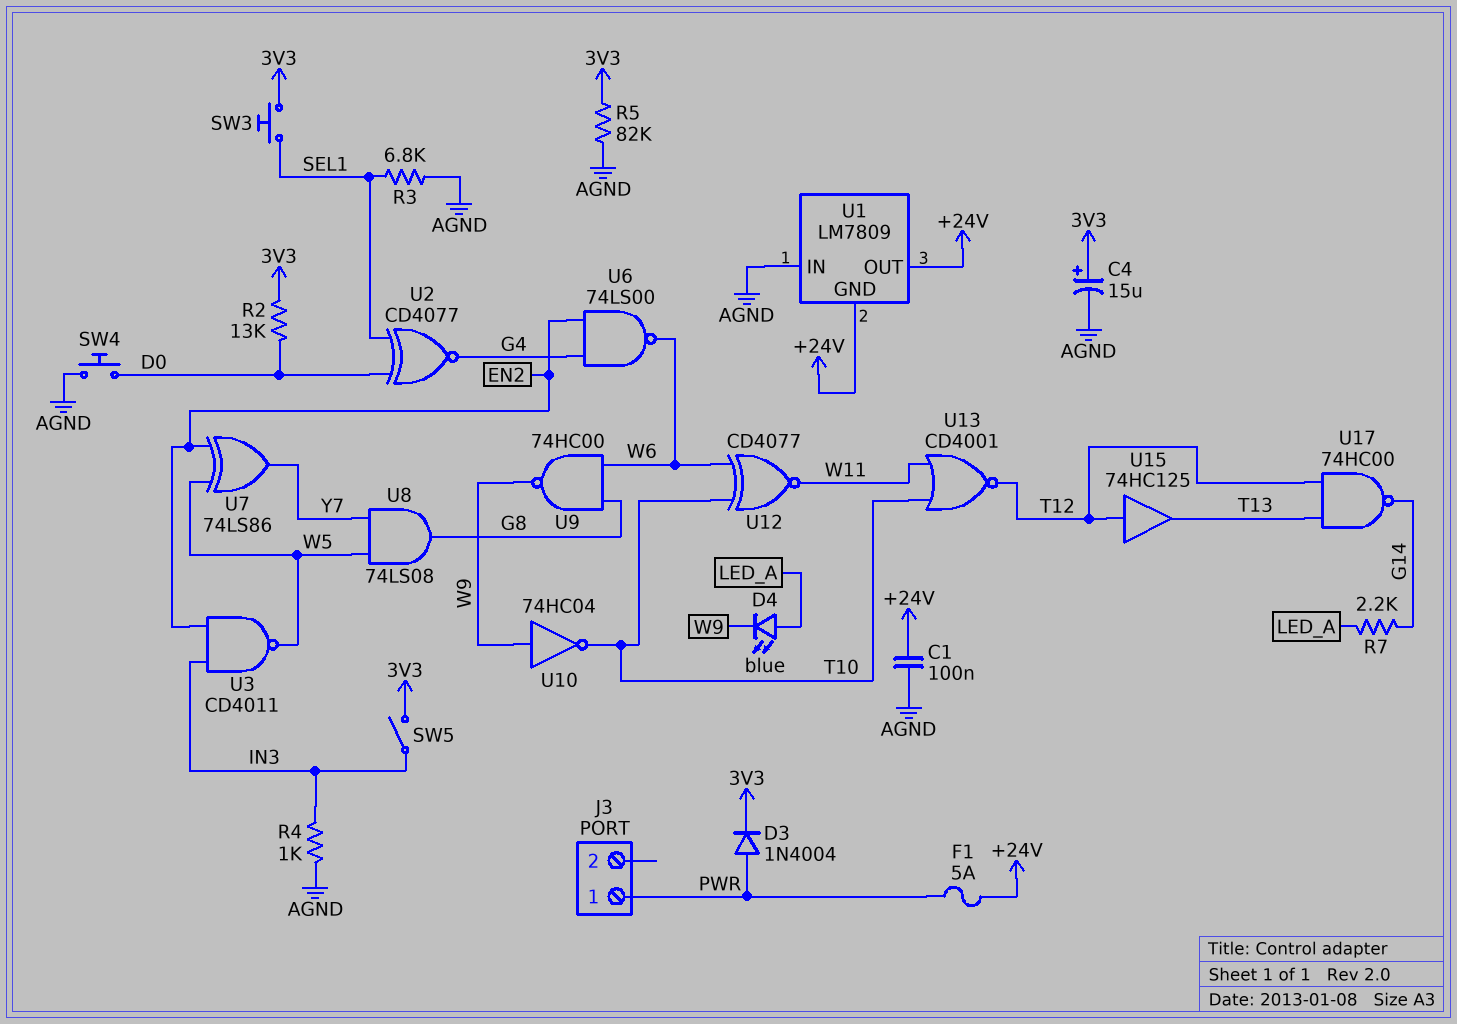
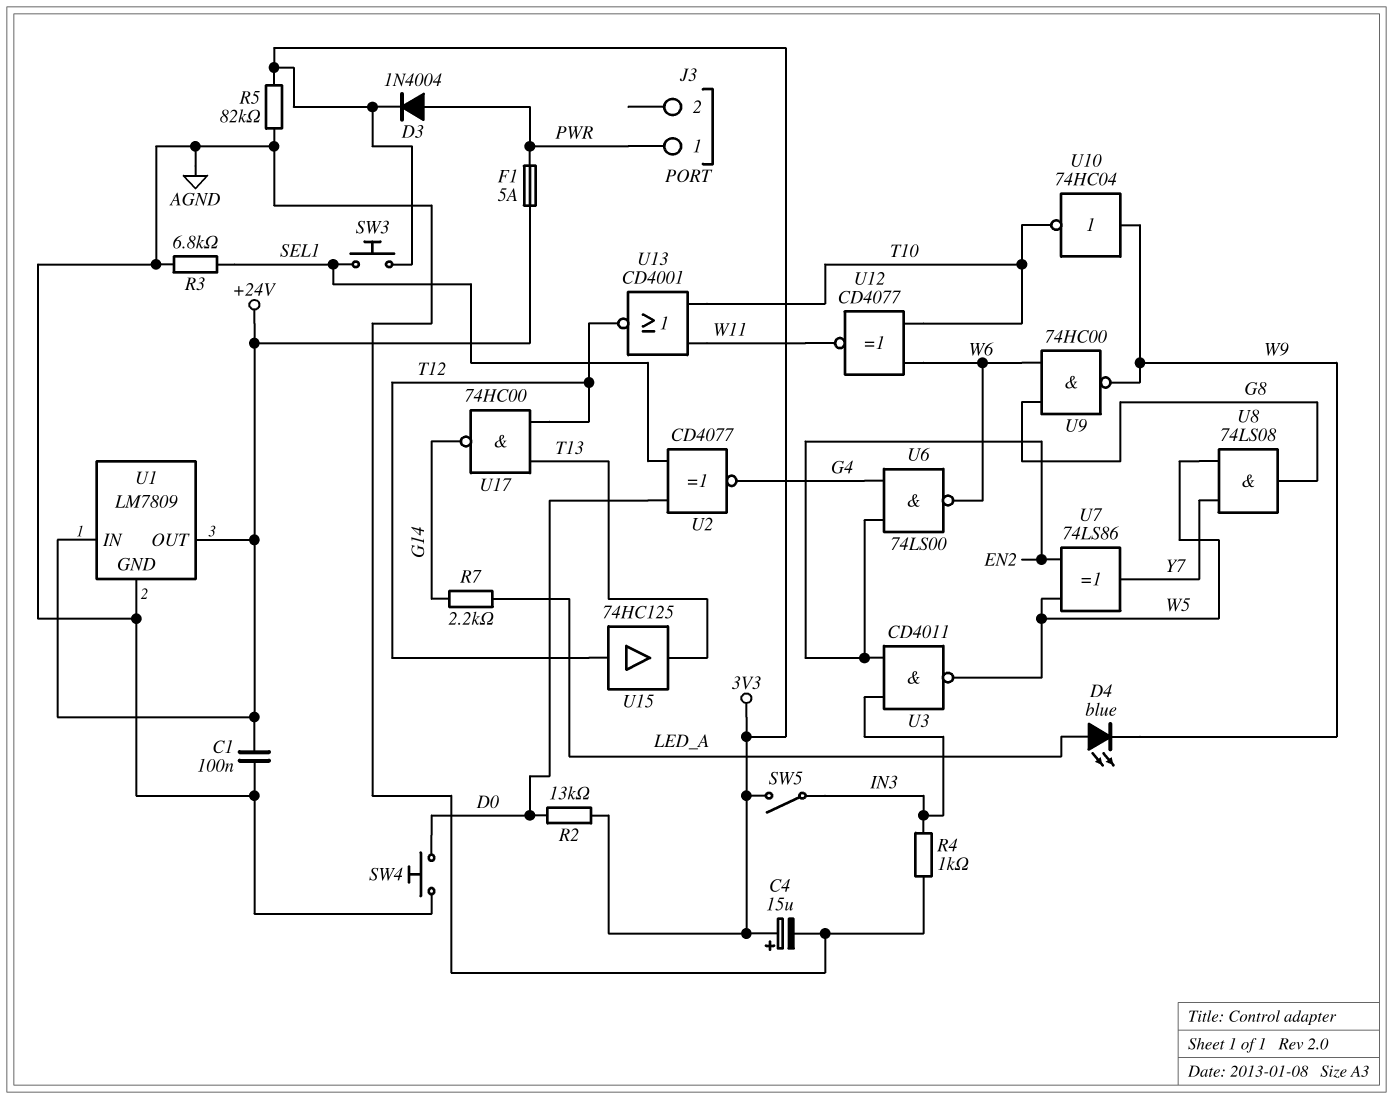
U1 pin GND: +24V -> AGND
U1 pin IN: AGND -> +24V

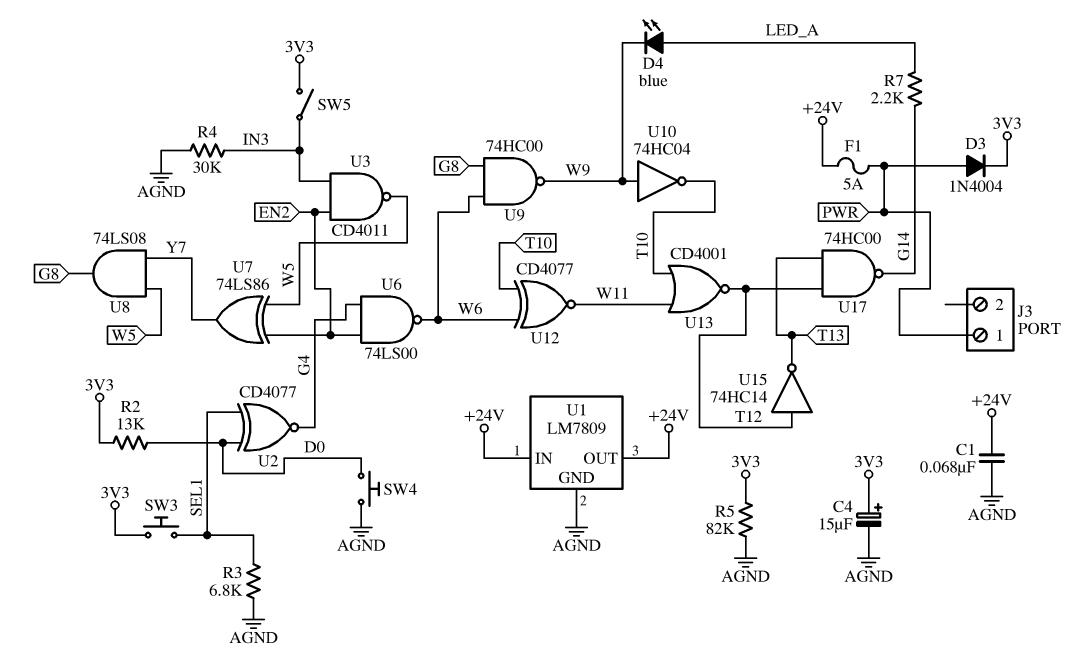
C1: 100nF (+24V, AGND) -> 68nF (+24V, AGND)
R4: 1k (AGND, IN3) -> 30k (AGND, IN3)
U15: buffer 74HC125 (in T12, out T13) -> NOT 74HC14 (in T12, out T13)

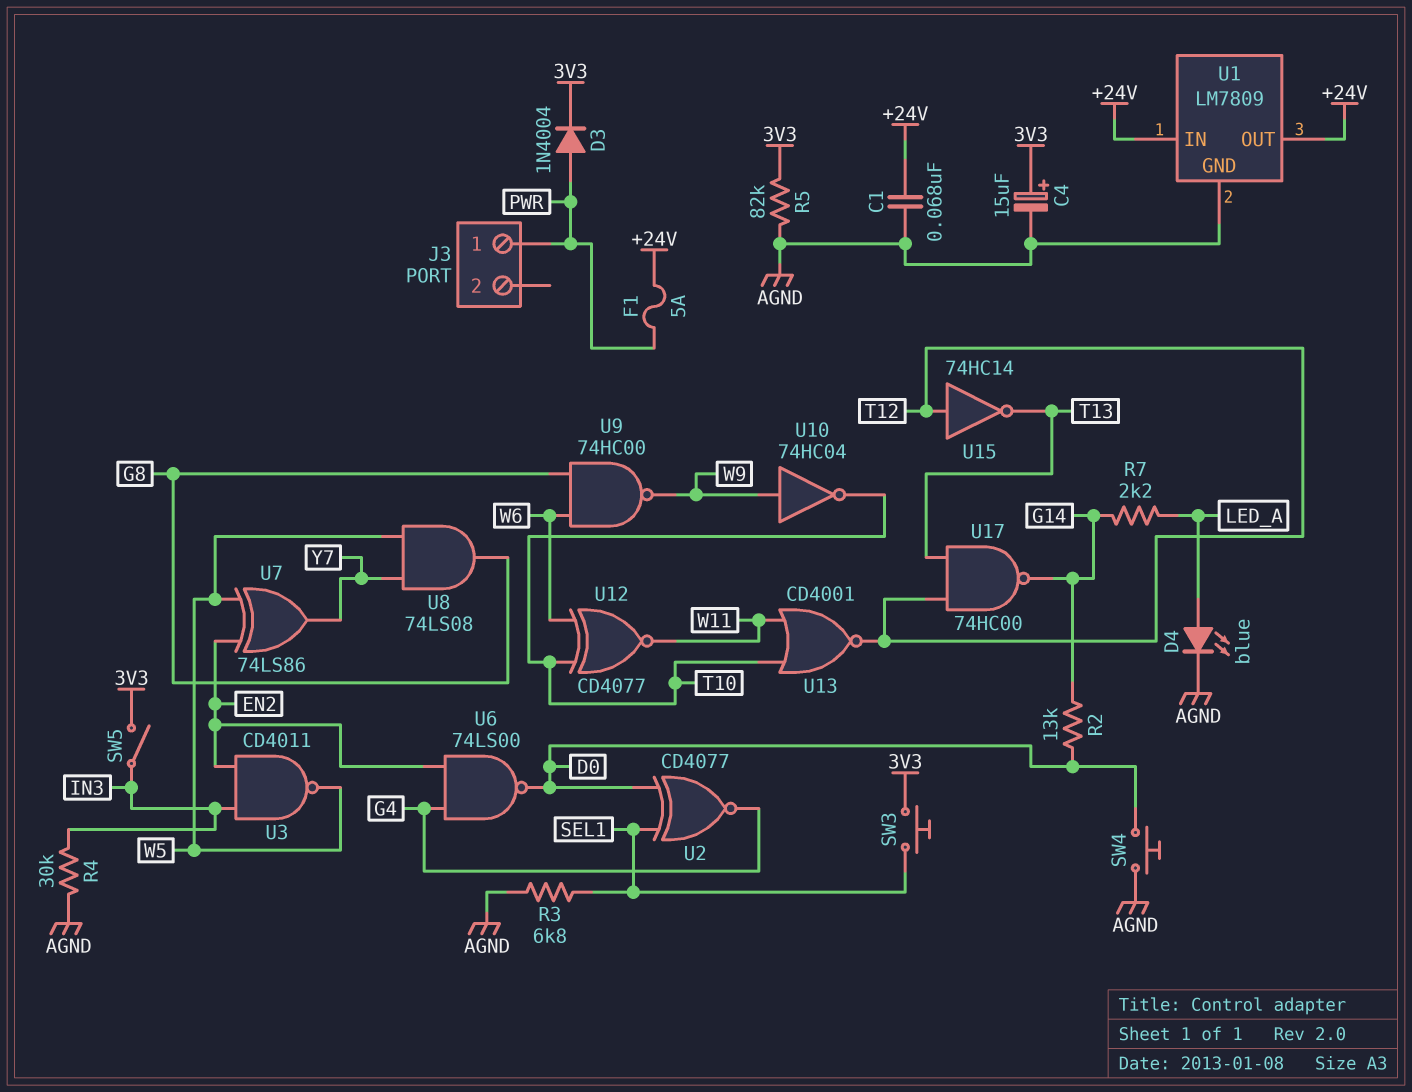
D4: LED blue (A LED_A, K W9) -> LED blue (A LED_A, K AGND)
R2: 13k (3V3, D0) -> 13k (D0, G14)
U6: NAND 74LS00 (in EN2, in G4, out W6) -> NAND 74LS00 (in EN2, in G4, out D0)

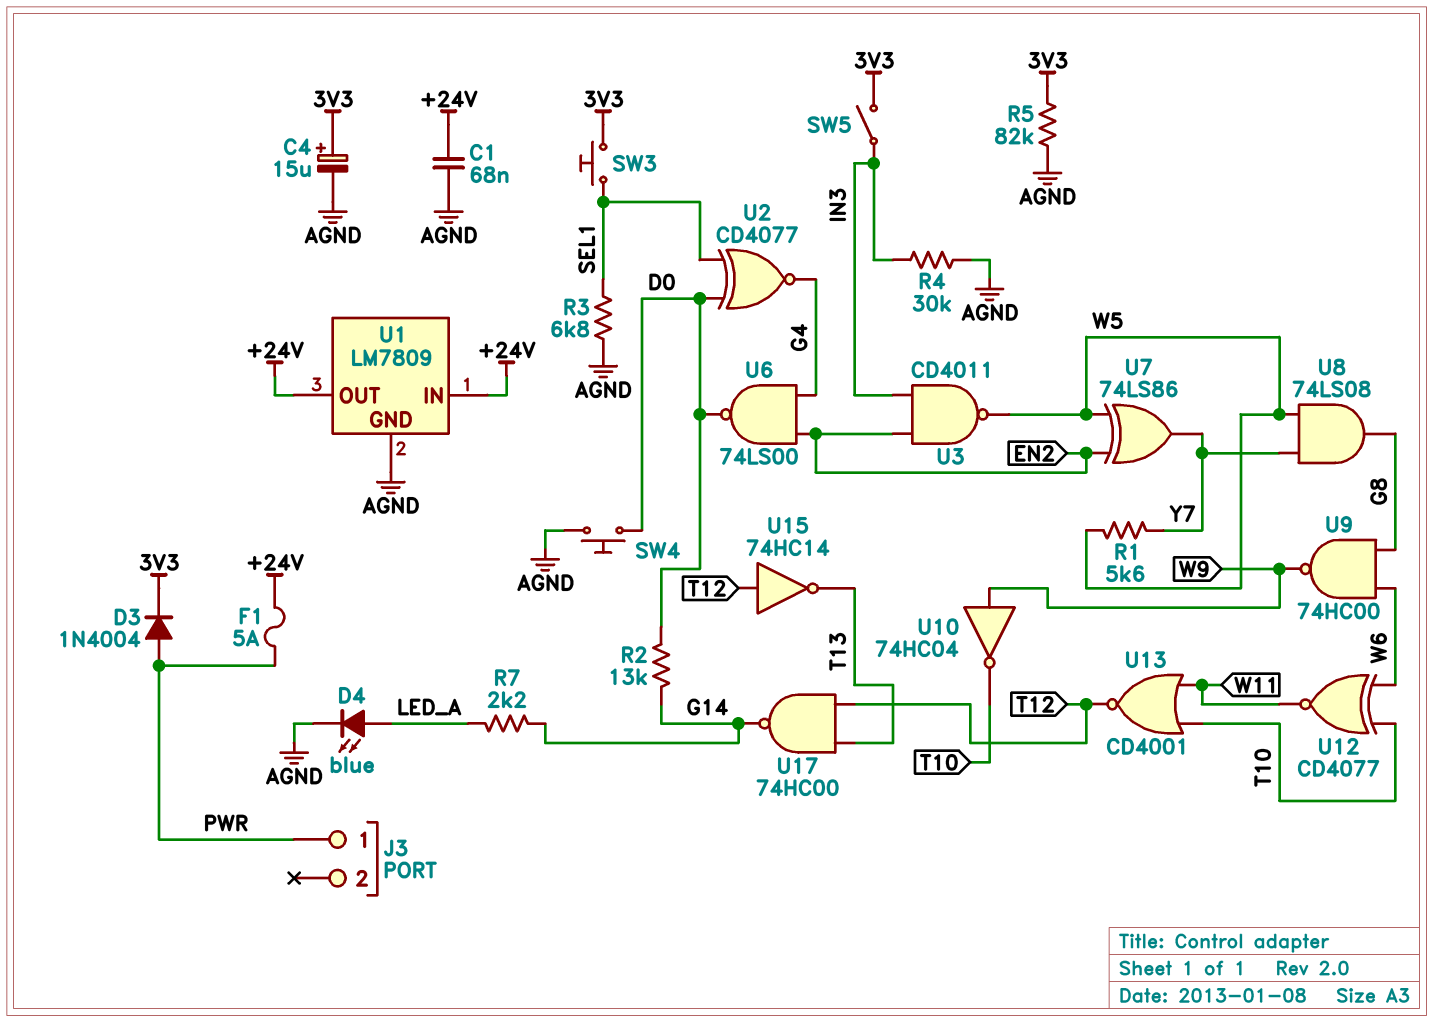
R1: none -> 5.6k (W5, Y7)

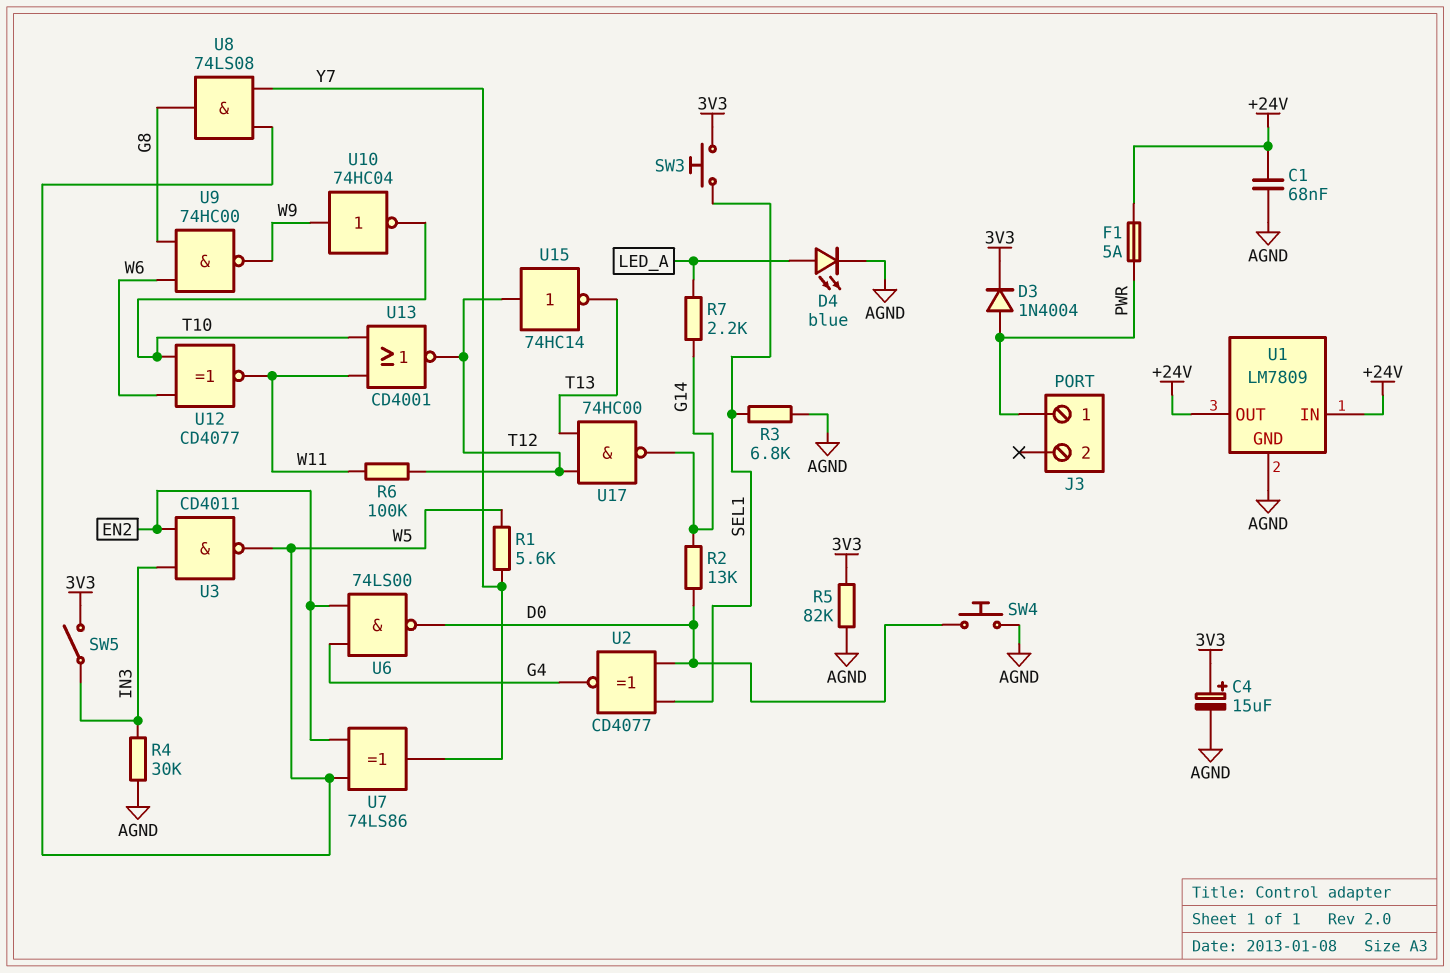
R6: none -> 100k (T12, W11)

